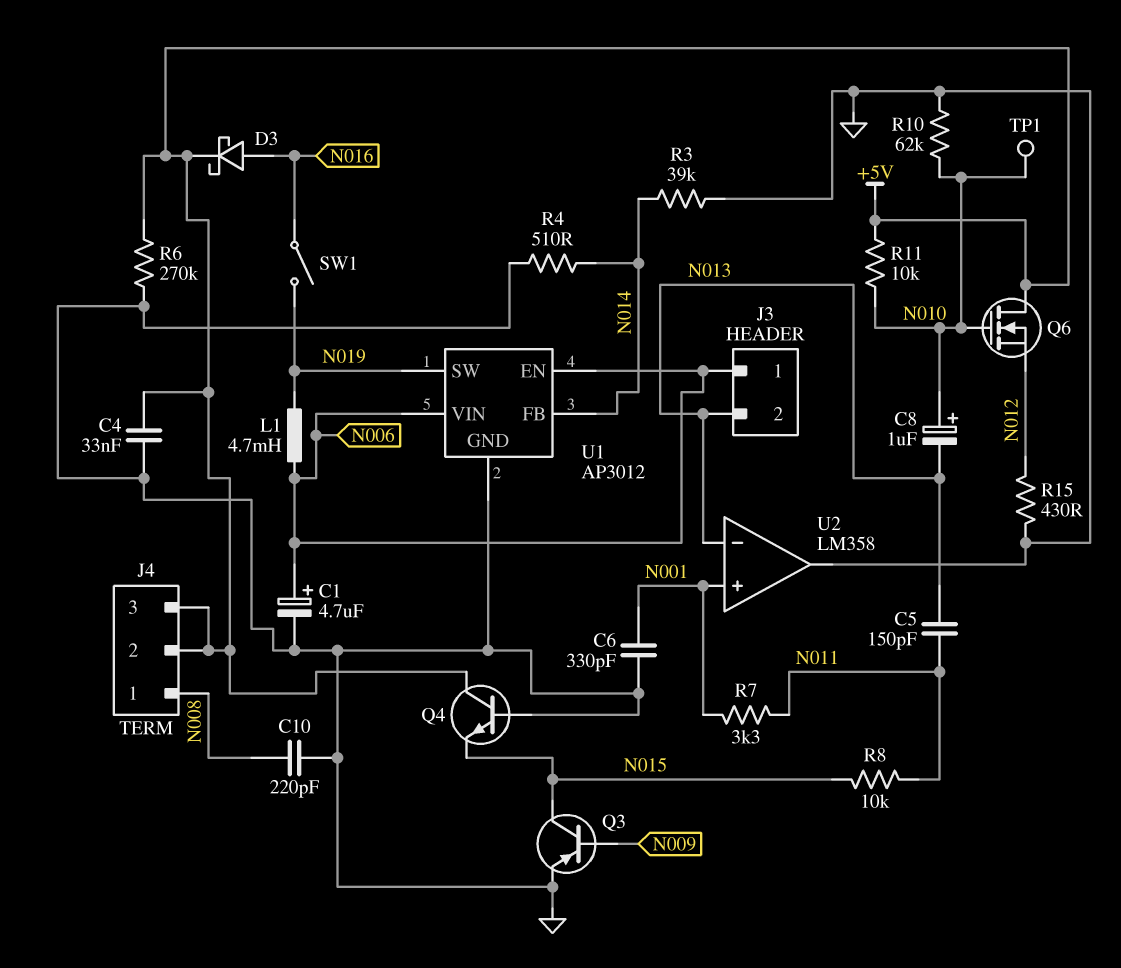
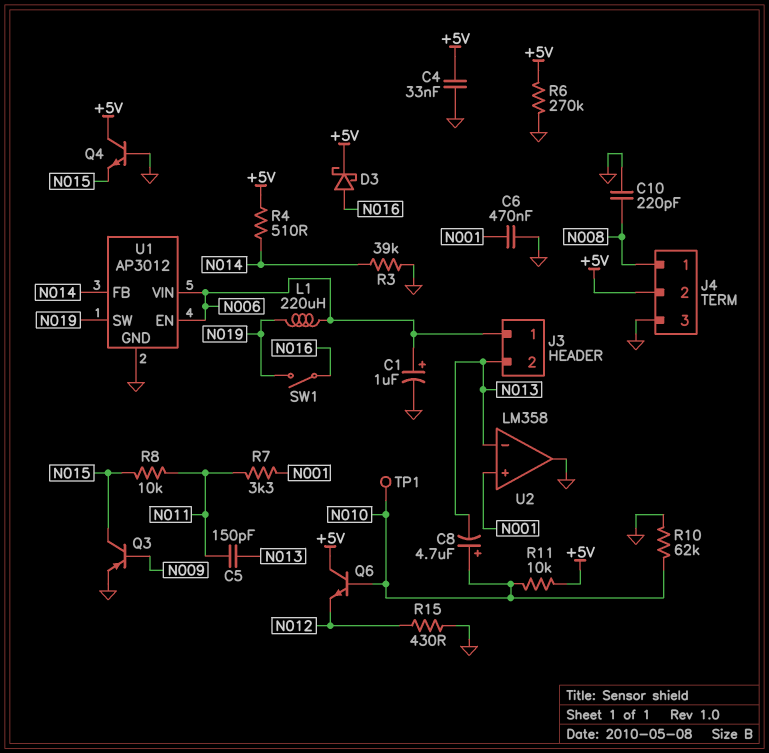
C1: 4.7uF (plus N006, minus GND) -> 1uF (plus N006, minus GND)
C6: 330pF (GND, N001) -> 470nF (GND, N001)
C8: 1uF (plus N010, minus N013) -> 4.7uF (plus N010, minus N013)
J4 pin 3: +5V -> GND
L1: 4.7mH (N006, N019) -> 220uH (N006, N019)
Q6: NMOS (G N010, D +5V, S N012) -> NPN (B N010, C +5V, E N012)
R4: 510 (GND, N014) -> 510 (+5V, N014)

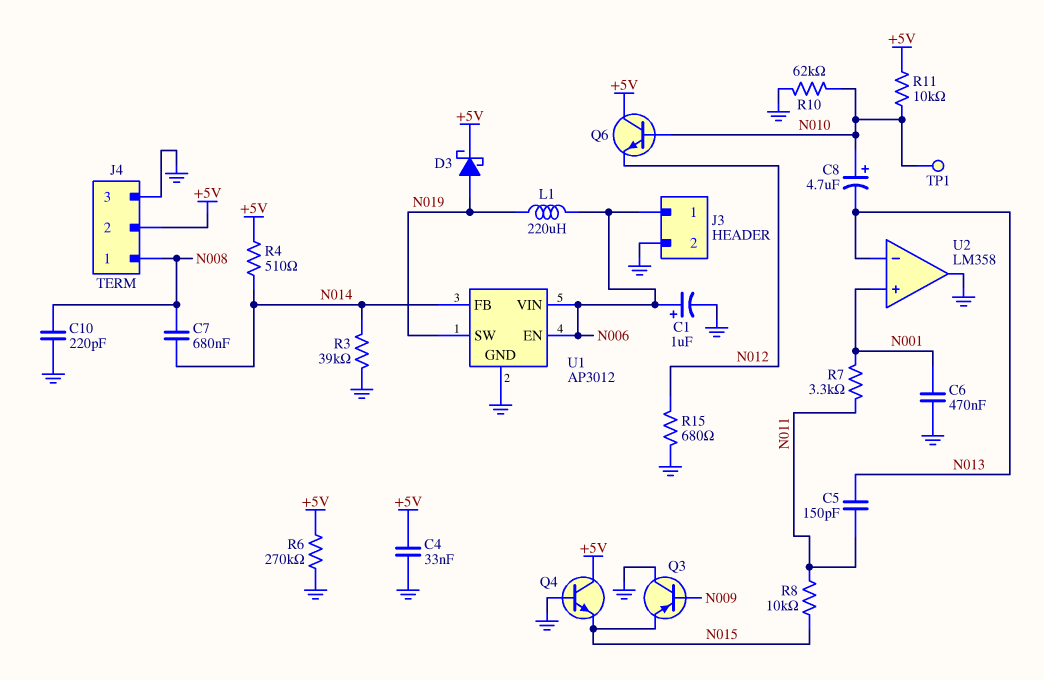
C7: none -> 680nF (N008, N014)
D3: schottky (A N016, K +5V) -> schottky (A N019, K +5V)
J3 pin 2: N013 -> GND
Q3: PNP (B N009, C N015, E GND) -> PNP (B N009, C GND, E N015)
R15: 430 (GND, N012) -> 680 (GND, N012)
SW1: switch (N016, N019) -> none

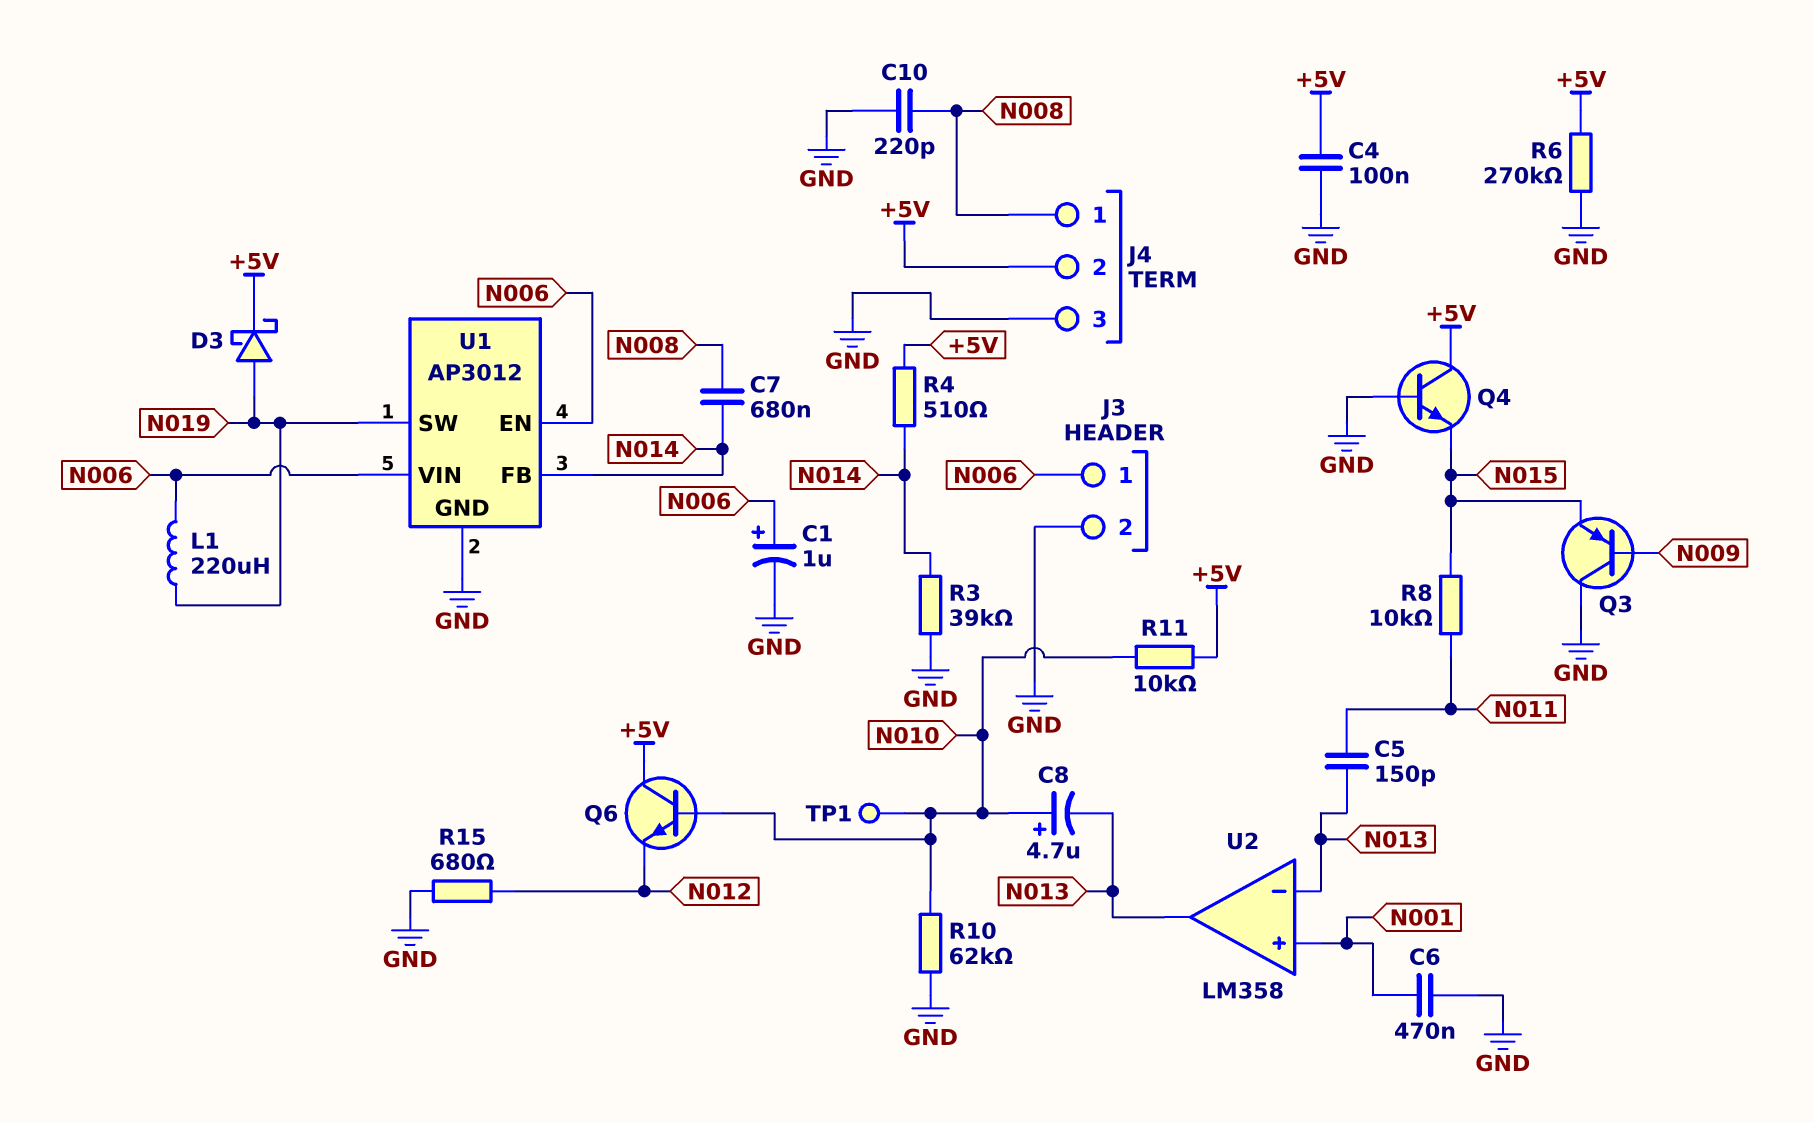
C4: 33nF (+5V, GND) -> 100nF (+5V, GND)
R7: 3.3k (N001, N011) -> none
U2 pin out: GND -> N013

